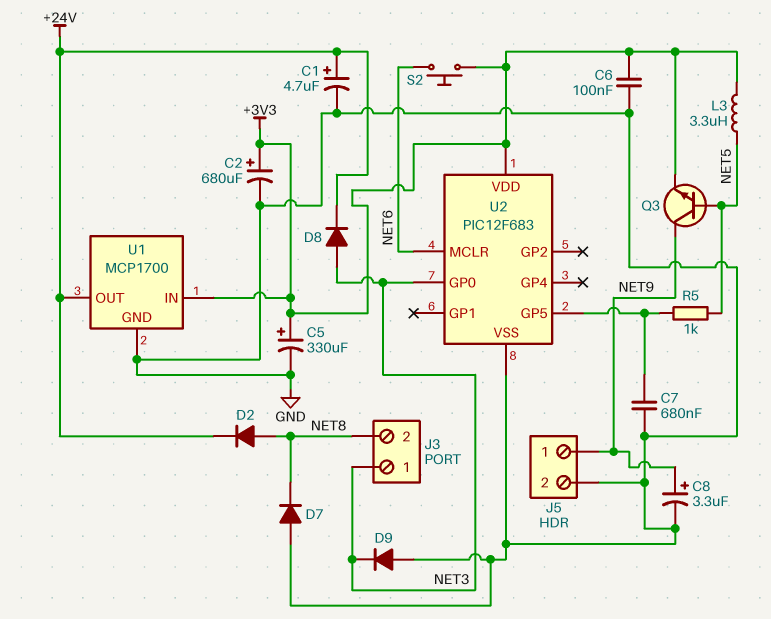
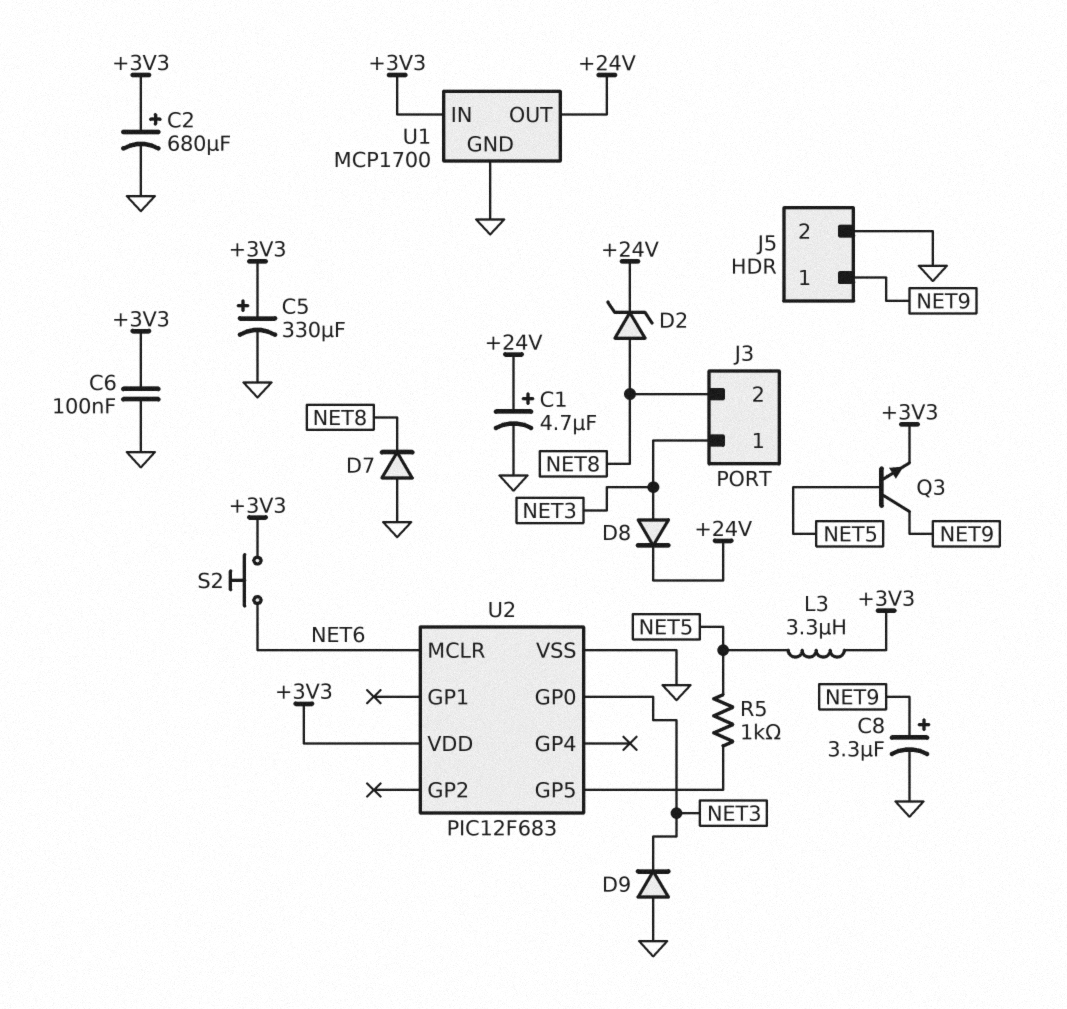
C7: 680nF (GND, U2/GP5) -> none
D2: diode (A NET8, K +24V) -> zener (A NET8, K +24V)

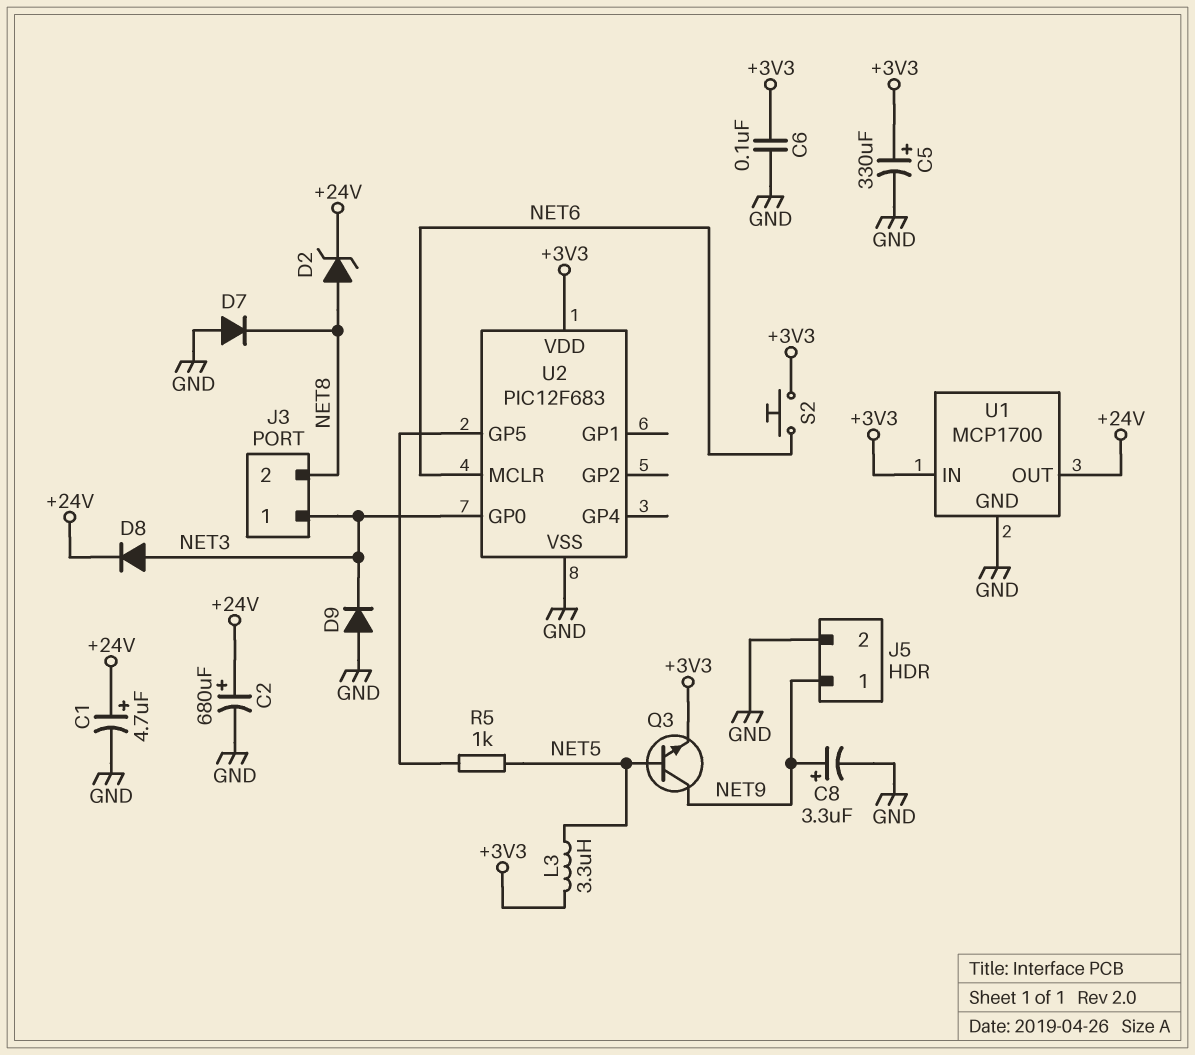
C2: 680uF (plus +3V3, minus GND) -> 680uF (plus +24V, minus GND)

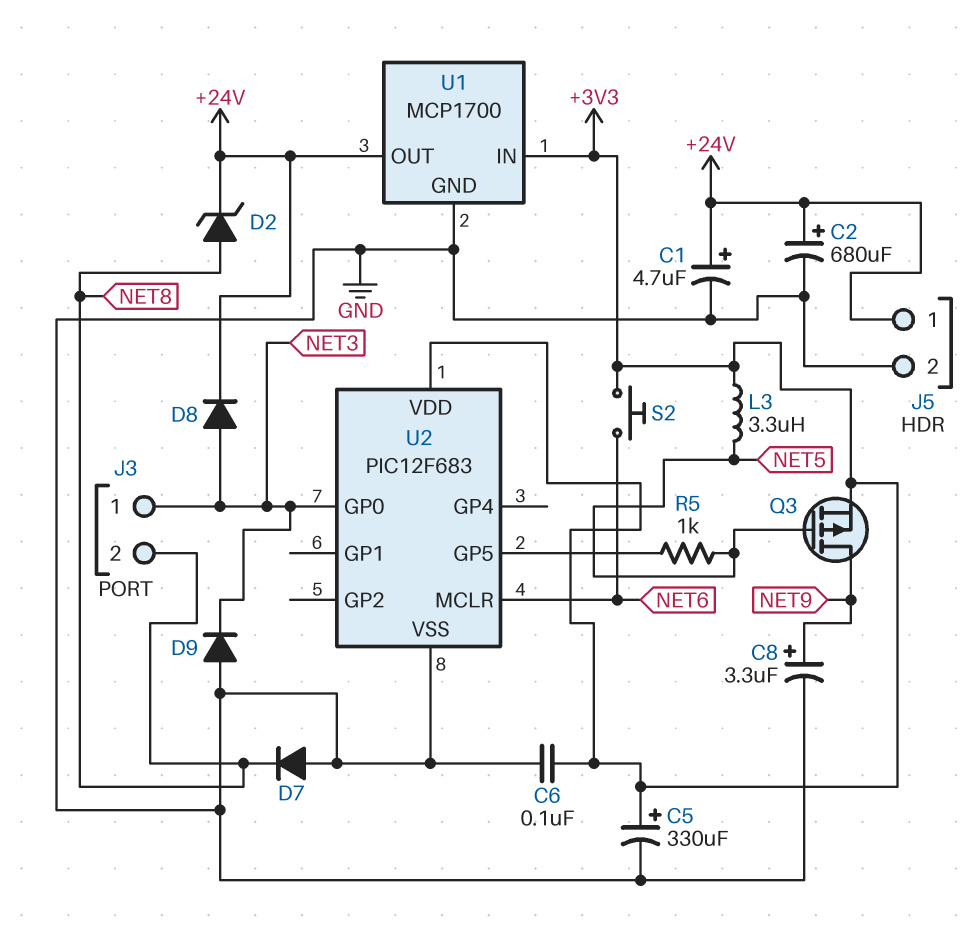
J5 pin 1: NET9 -> +24V
Q3: NPN (B NET5, C NET9, E +3V3) -> PMOS (G NET5, D NET9, S +3V3)

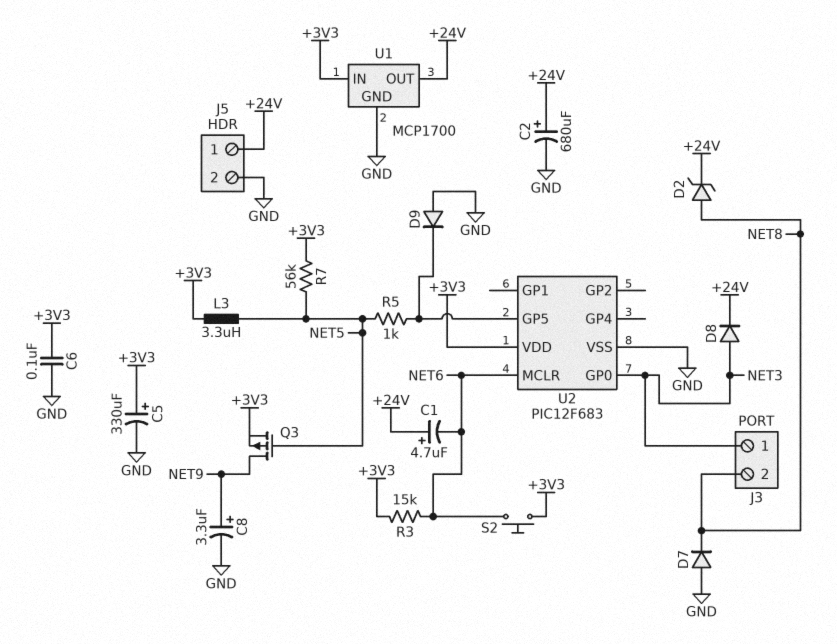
C1: 4.7uF (plus +24V, minus GND) -> 4.7uF (plus +24V, minus NET6)
D9: diode (A GND, K NET3) -> diode (A GND, K U2/GP5)
R3: none -> 15k (+3V3, NET6)
R7: none -> 56k (+3V3, NET5)

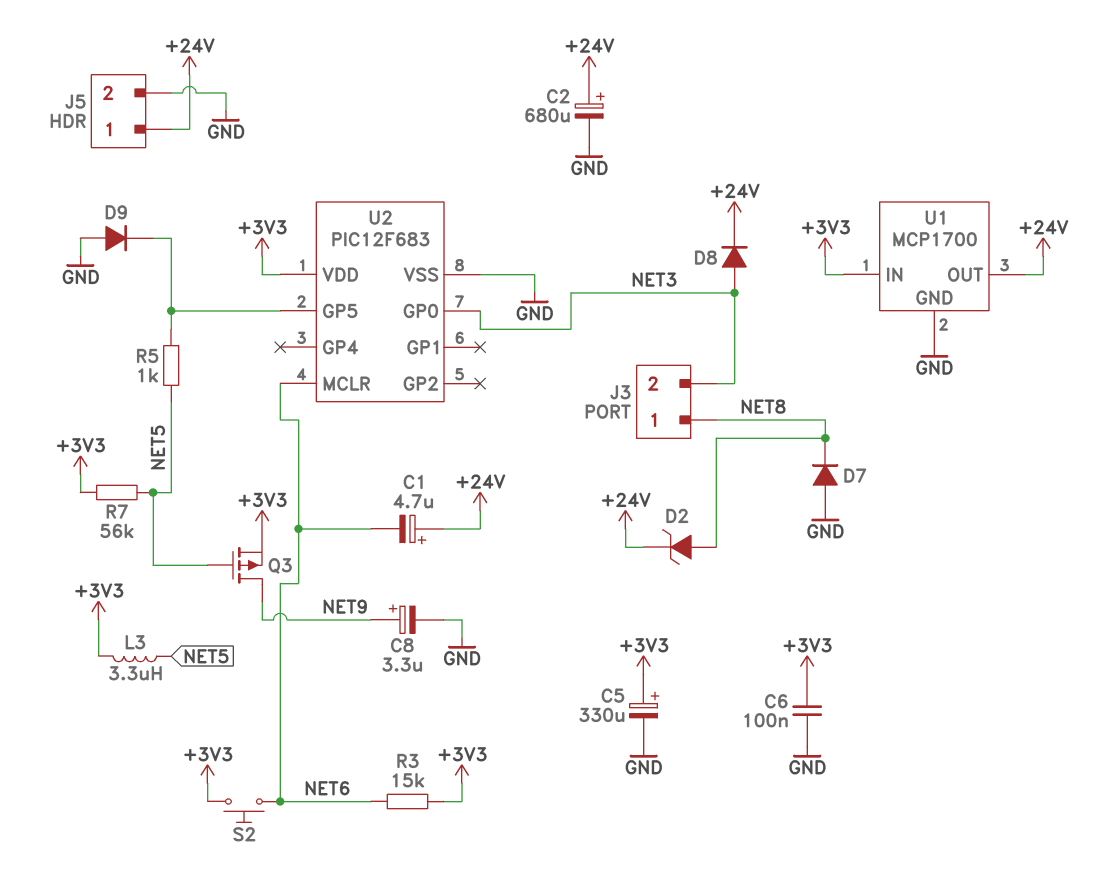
J3 pin 1: NET3 -> NET8
J3 pin 2: NET8 -> NET3

